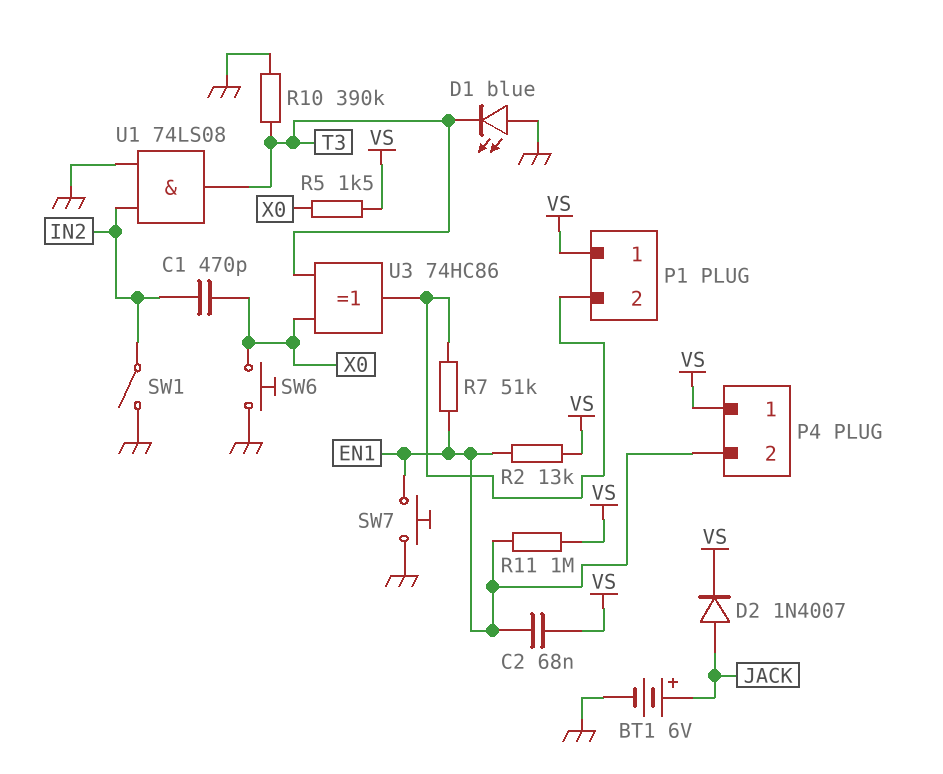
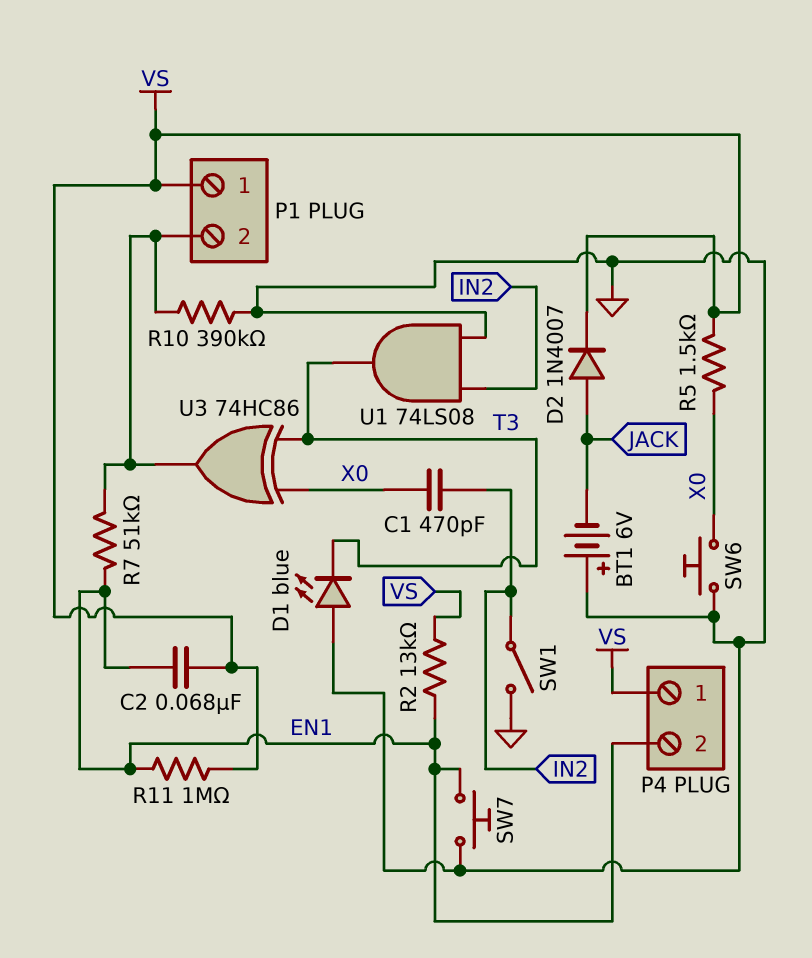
BT1: 6V (plus JACK, minus GND) -> 6V (plus GND, minus JACK)
R10: 390k (GND, T3) -> 390k (GND, P1/2)

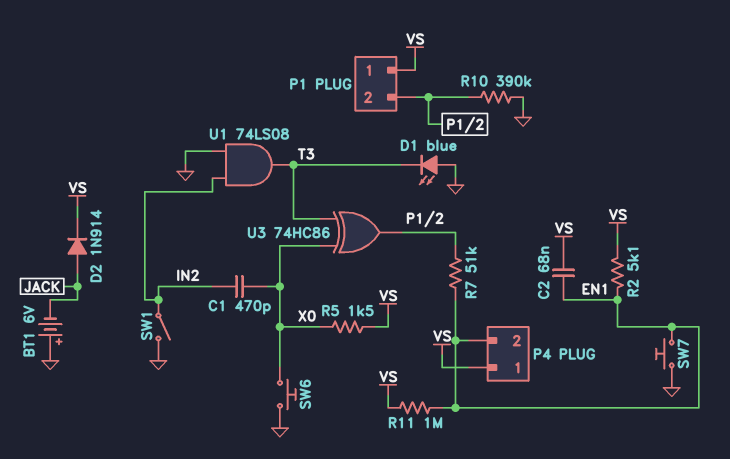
D2: diode 1N4007 (A JACK, K VS) -> diode 1N914 (A JACK, K VS)
R2: 13k (EN1, VS) -> 5.1k (EN1, VS)

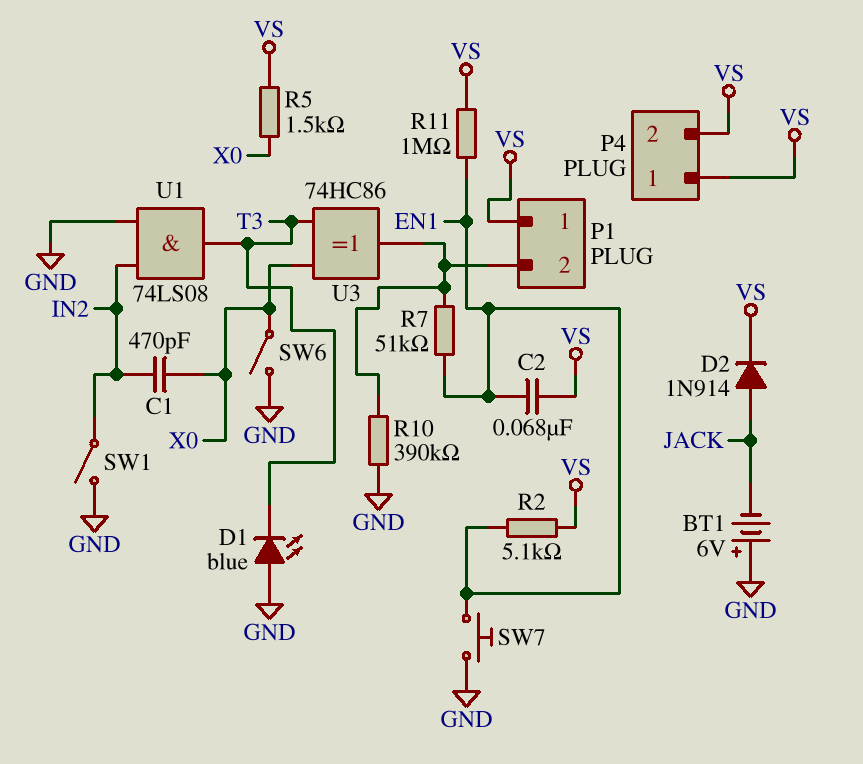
P4 pin 2: EN1 -> VS
SW6: button (GND, X0) -> switch (GND, X0)

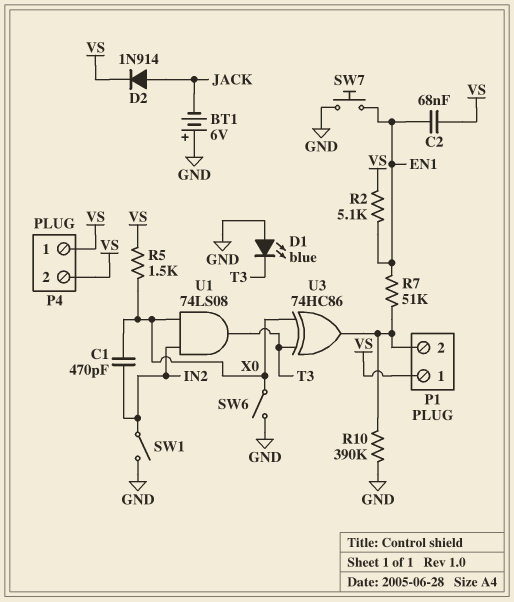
R11: 1M (EN1, VS) -> none
U1: AND 74LS08 (in GND, in IN2, out T3) -> AND 74LS08 (in IN2, in X0, out T3)

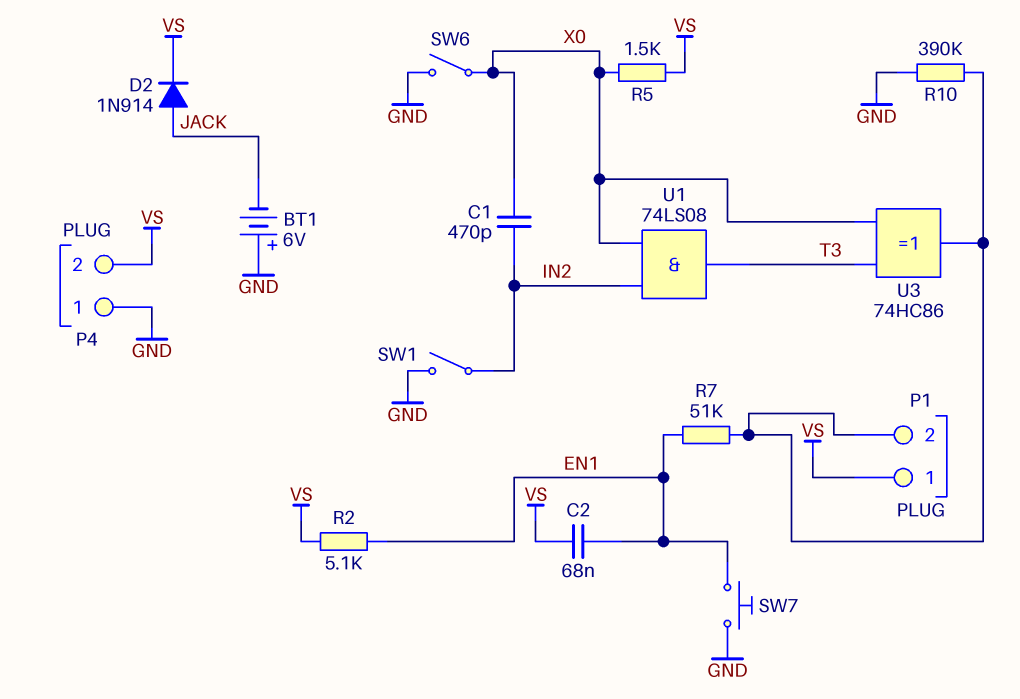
D1: LED blue (A GND, K T3) -> none
P4 pin 1: VS -> GND

